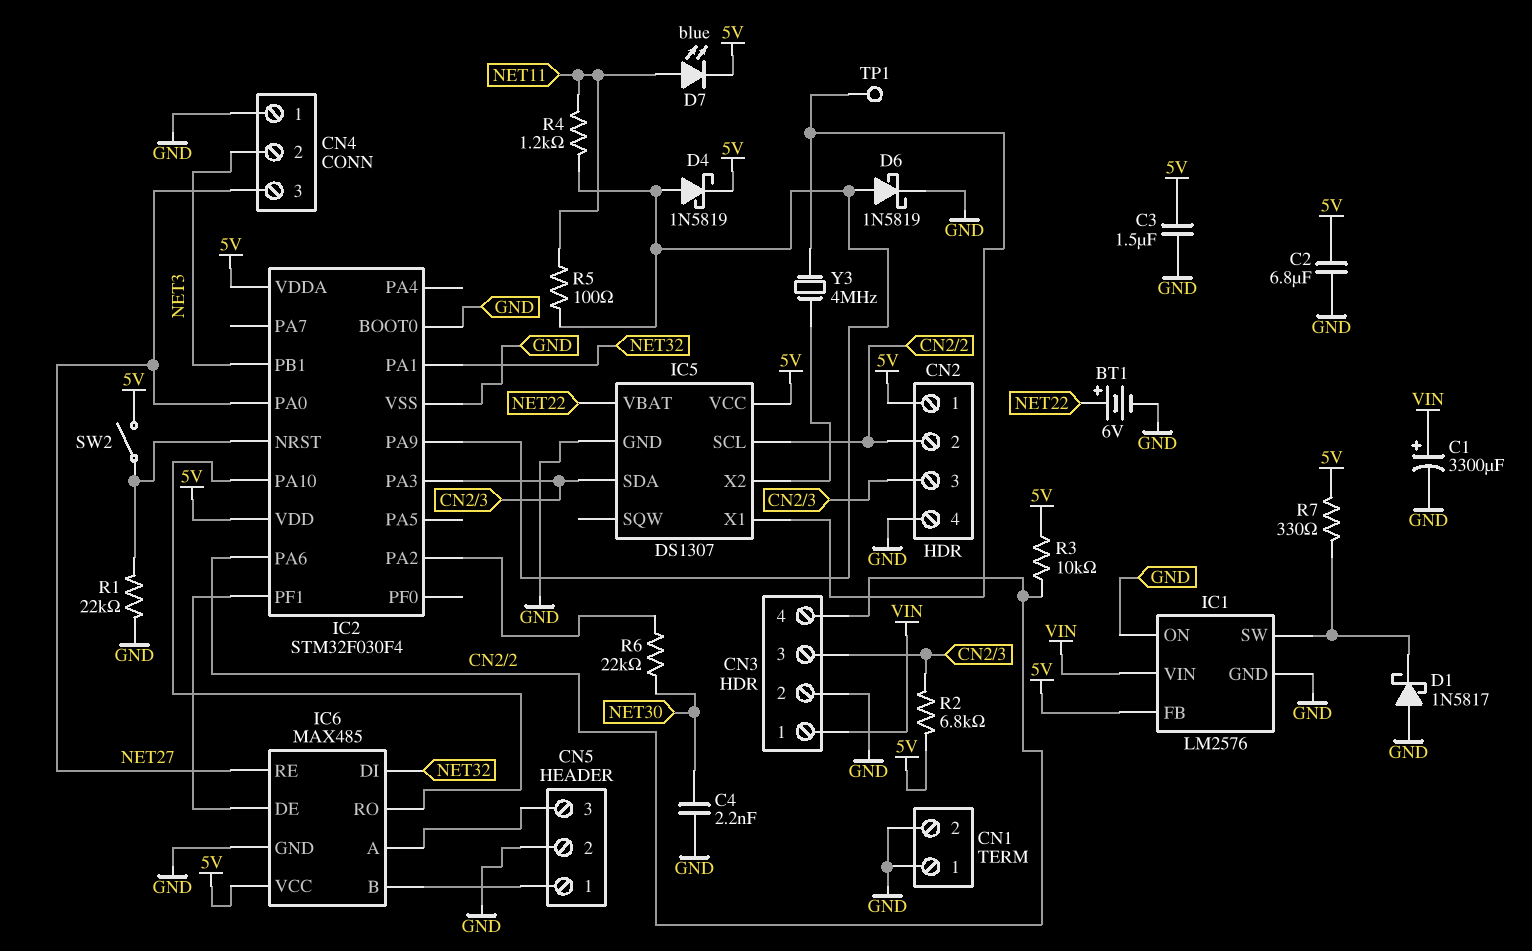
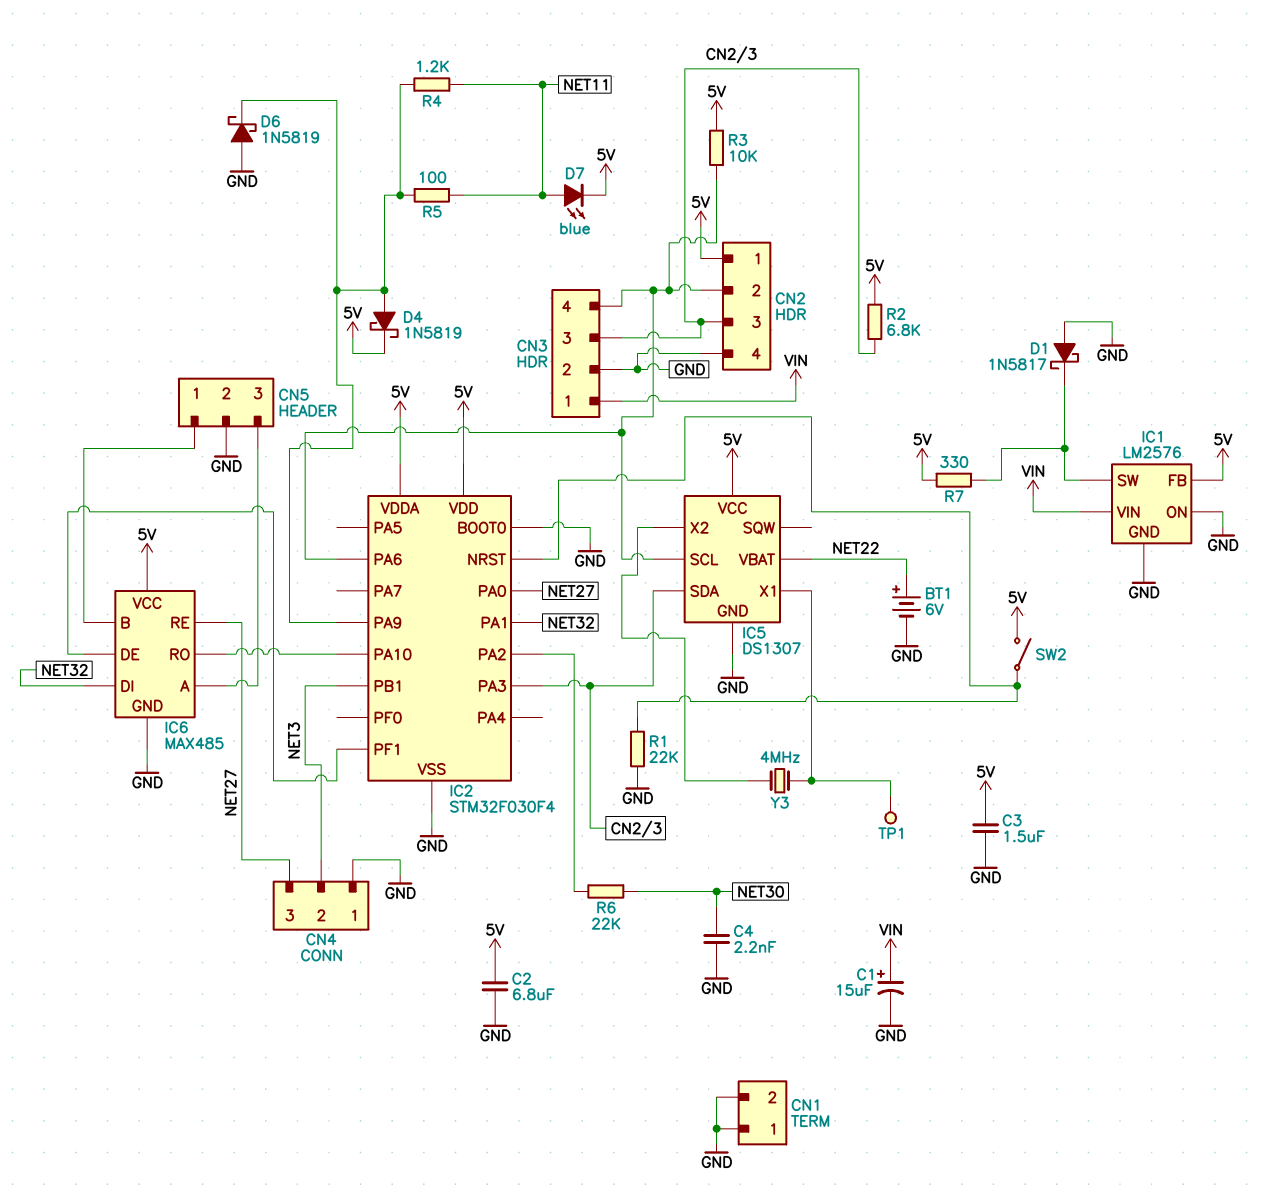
C1: 3300uF (plus VIN, minus GND) -> 15uF (plus VIN, minus GND)
D6: schottky 1N5819 (A IC2/PA9, K GND) -> schottky 1N5819 (A GND, K IC2/PA9)

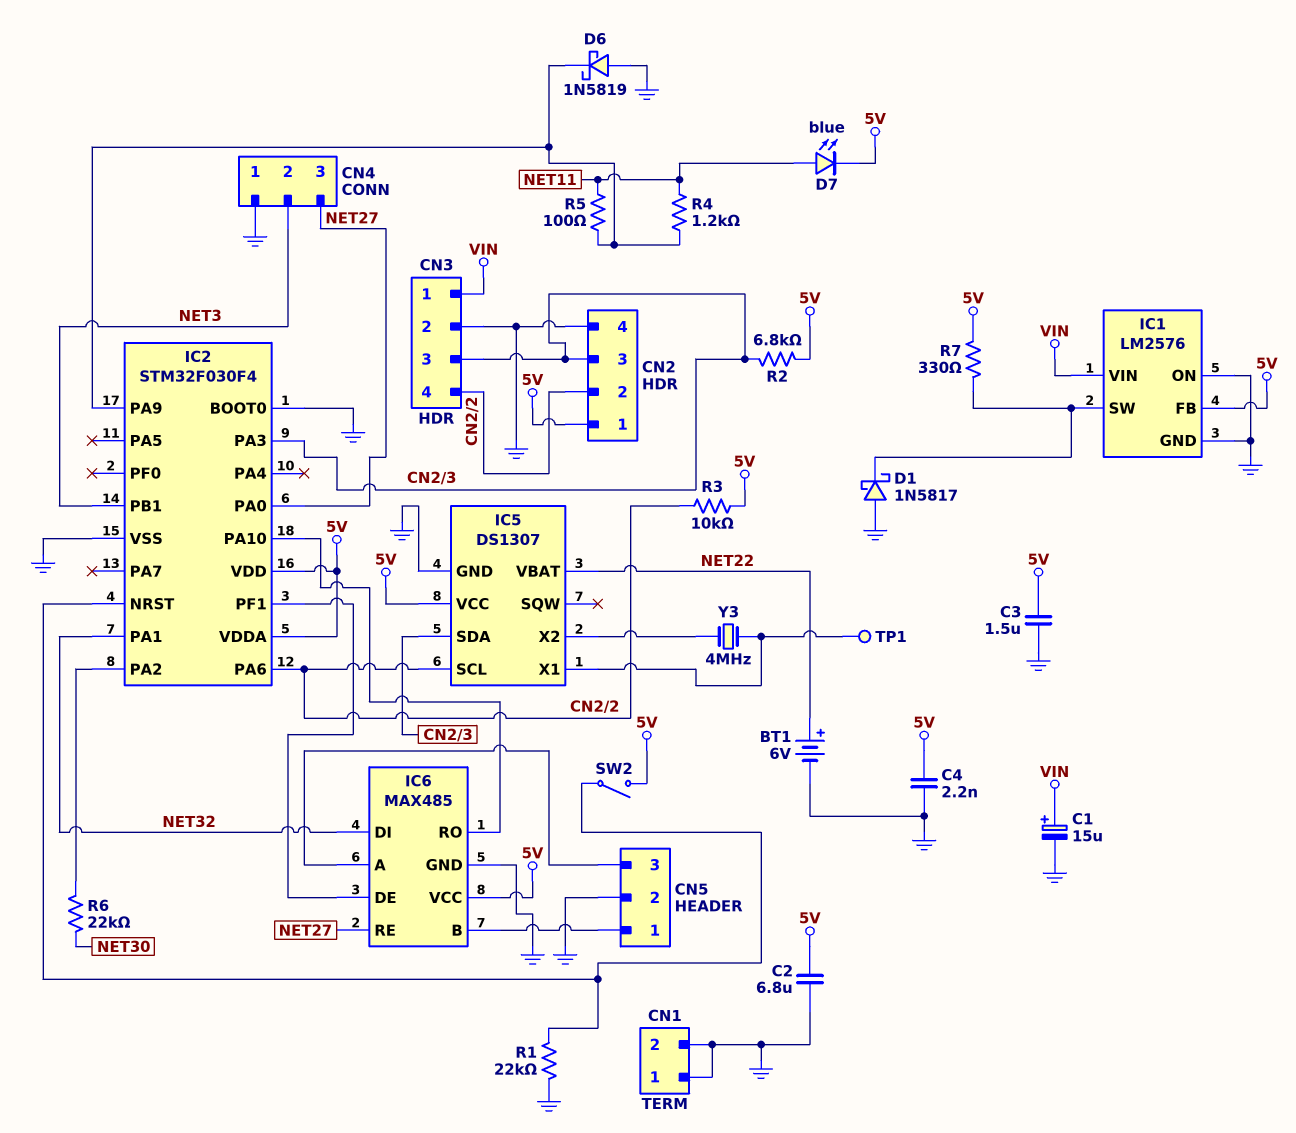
C4: 2.2nF (GND, NET30) -> 2.2nF (5V, GND)
D4: schottky 1N5819 (A IC2/PA9, K 5V) -> none

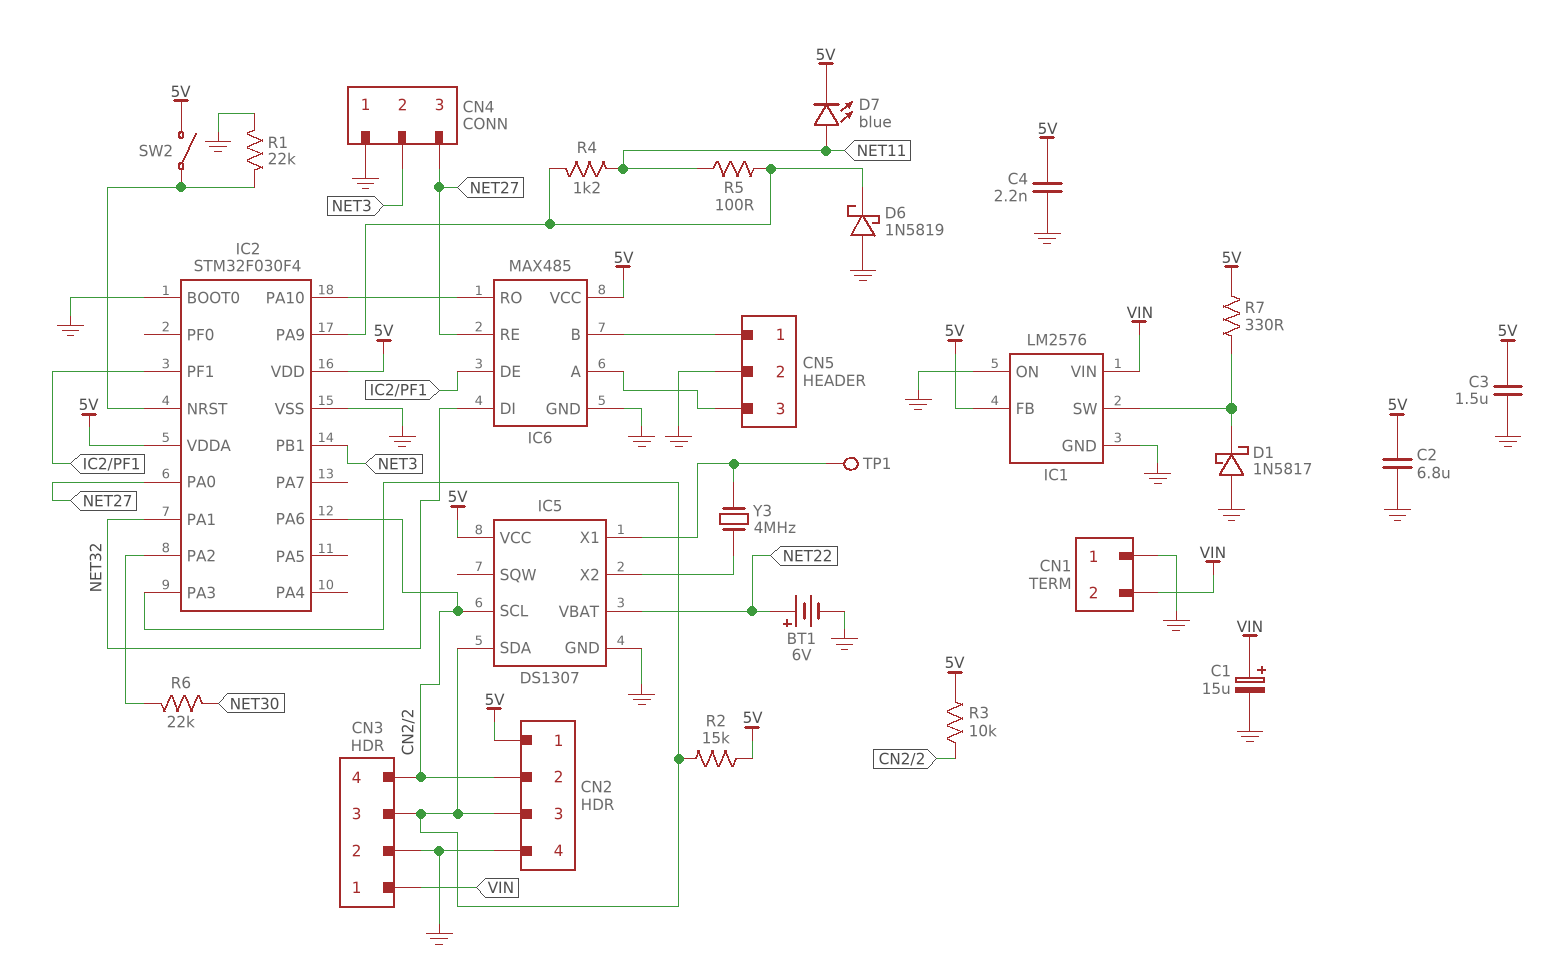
CN1 pin 2: GND -> VIN
R2: 6.8k (5V, CN2/3) -> 15k (5V, CN2/3)

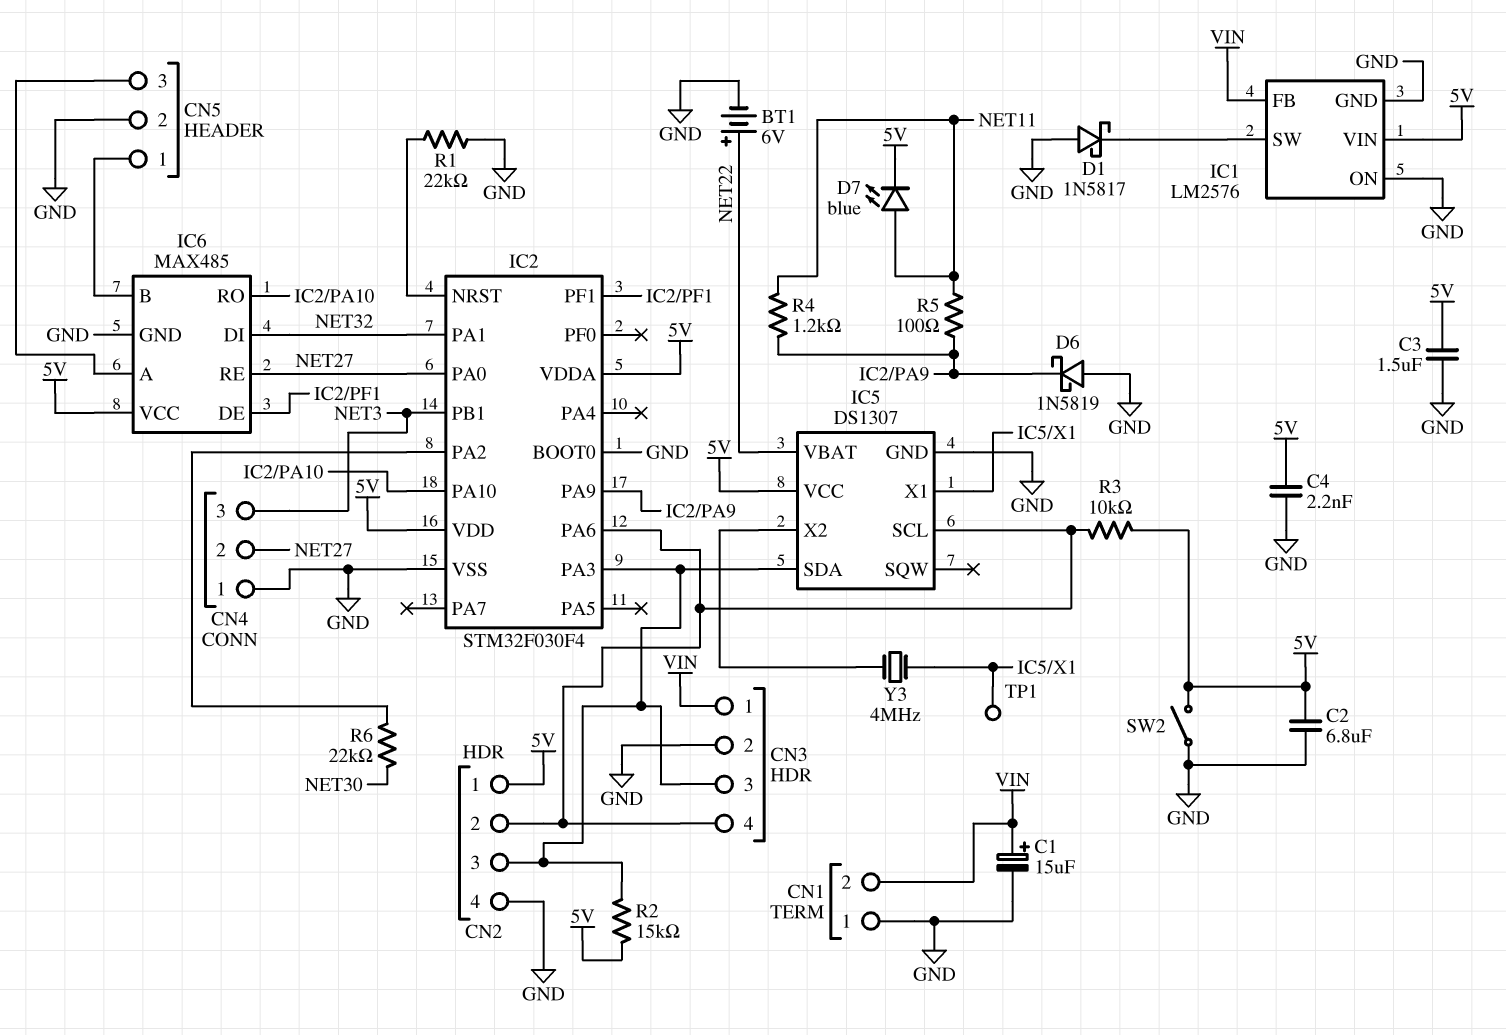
CN4 pin 2: NET3 -> NET27
CN4 pin 3: NET27 -> NET3
IC1 pin FB: 5V -> VIN
IC1 pin VIN: VIN -> 5V
R7: 330 (5V, IC1/SW) -> none
SW2: switch (5V, IC2/NRST) -> switch (5V, GND)

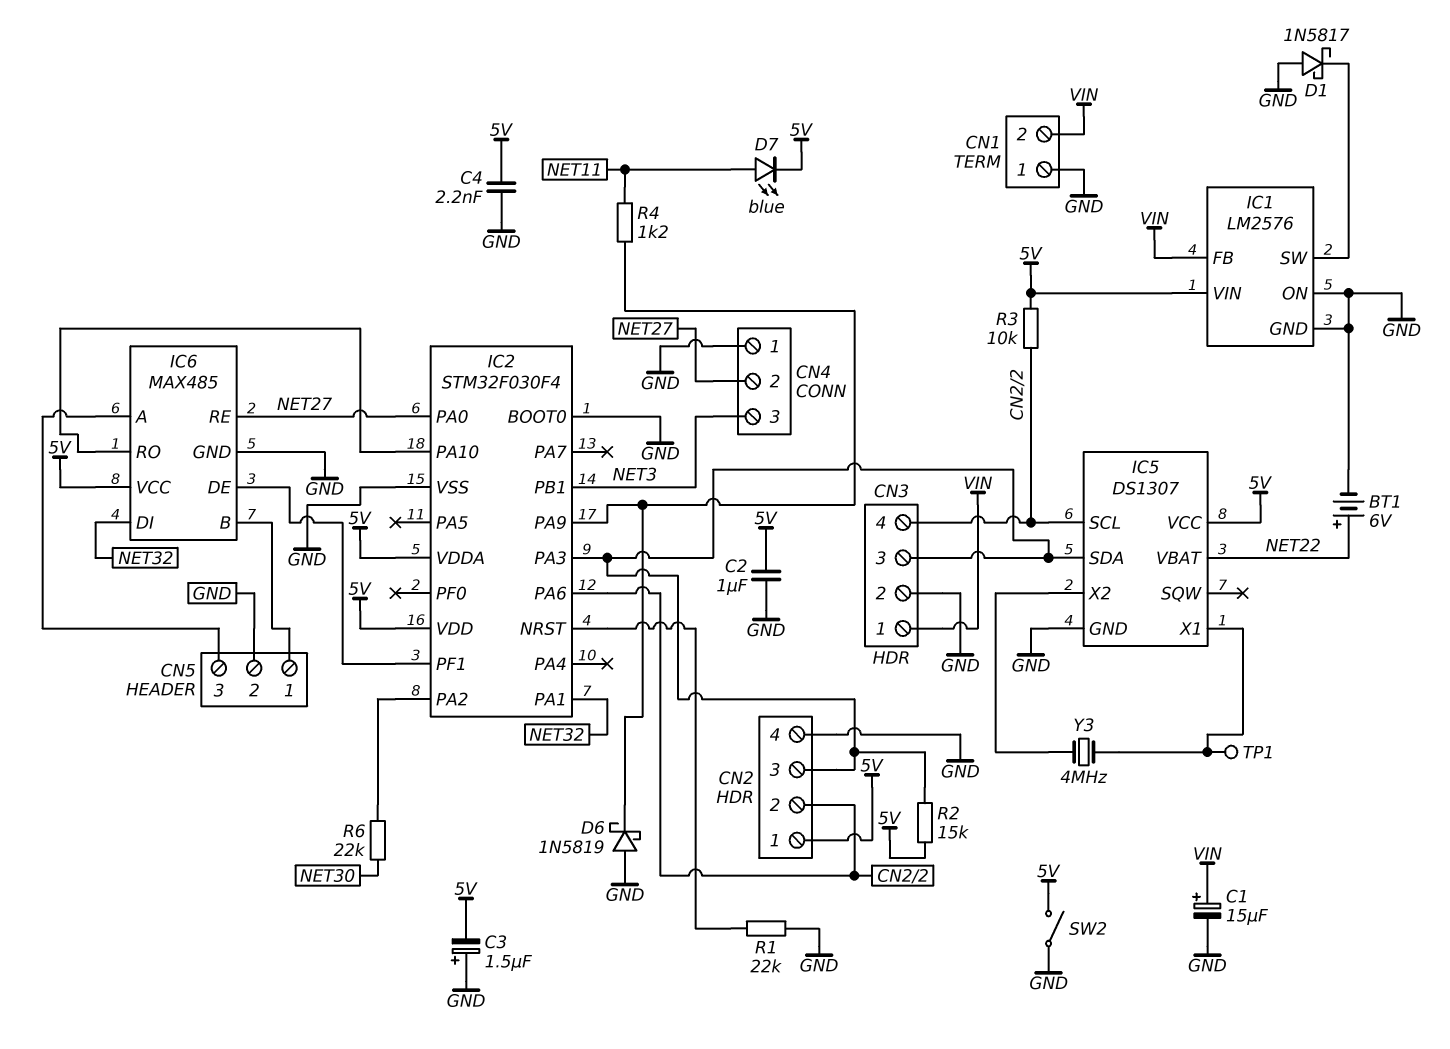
C2: 6.8uF (5V, GND) -> 1uF (5V, GND)
C3: 1.5uF (5V, GND) -> 1.5uF (plus GND, minus 5V)
R5: 100 (IC2/PA9, NET11) -> none

